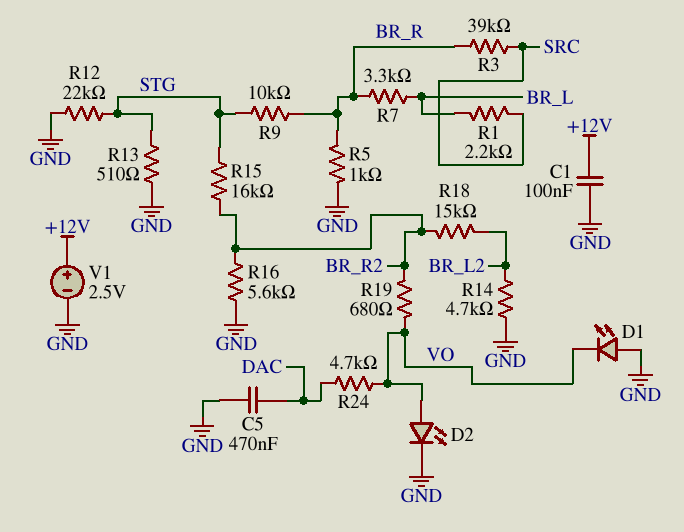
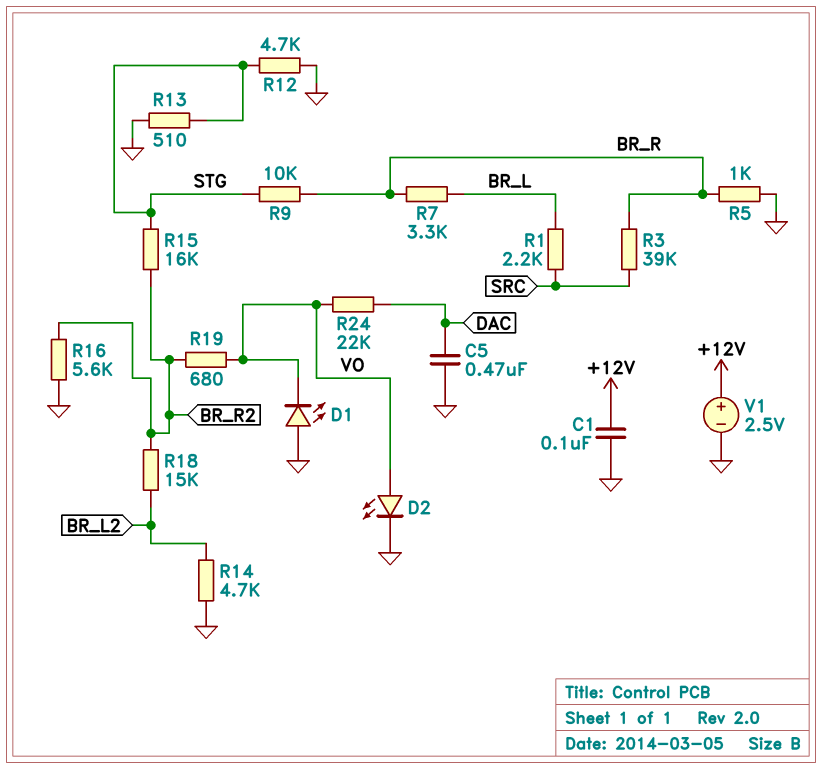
R12: 22k (GND, STG) -> 4.7k (GND, STG)
R24: 4.7k (DAC, VO) -> 22k (DAC, VO)

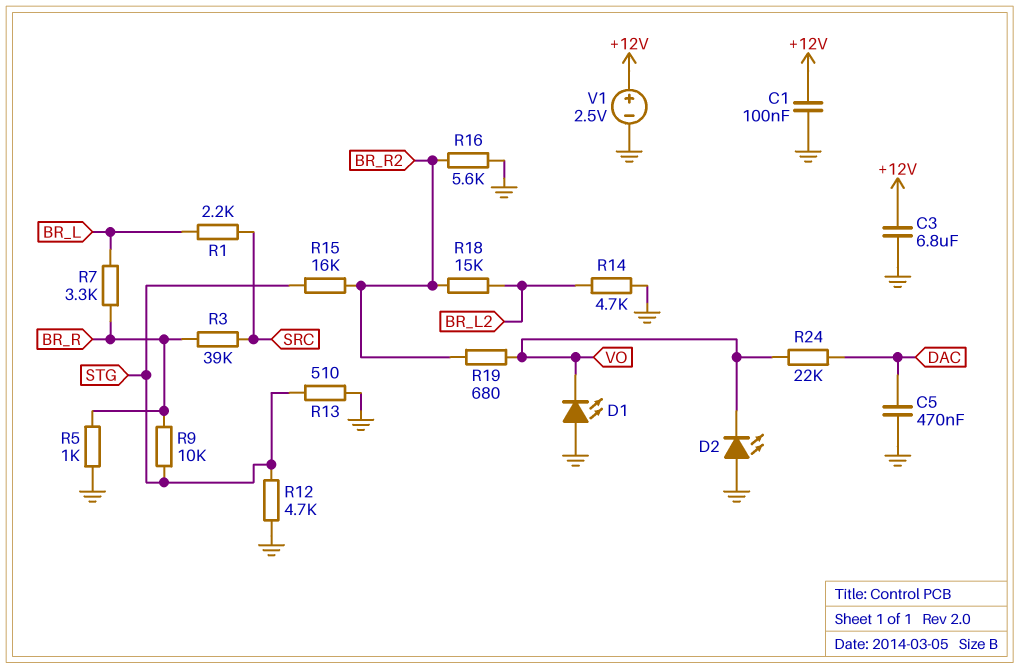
C3: none -> 6.8uF (+12V, GND)
D2: LED (A VO, K GND) -> LED (A GND, K VO)

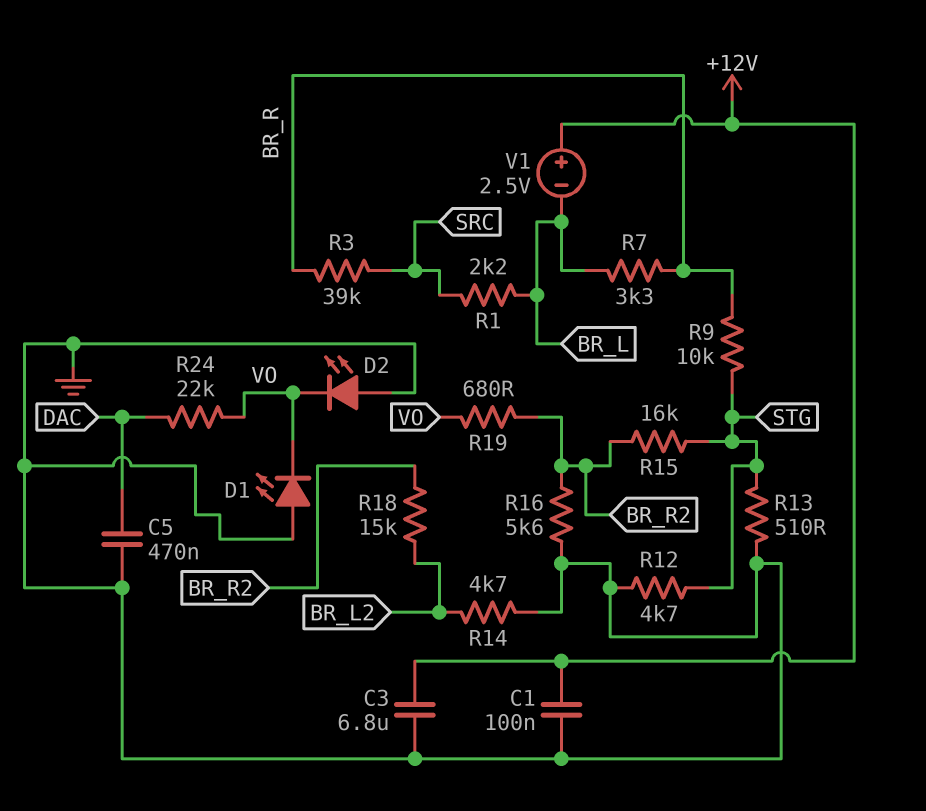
R5: 1k (BR_R, GND) -> none
V1: 2.5V (plus +12V, minus GND) -> 2.5V (plus +12V, minus BR_L)

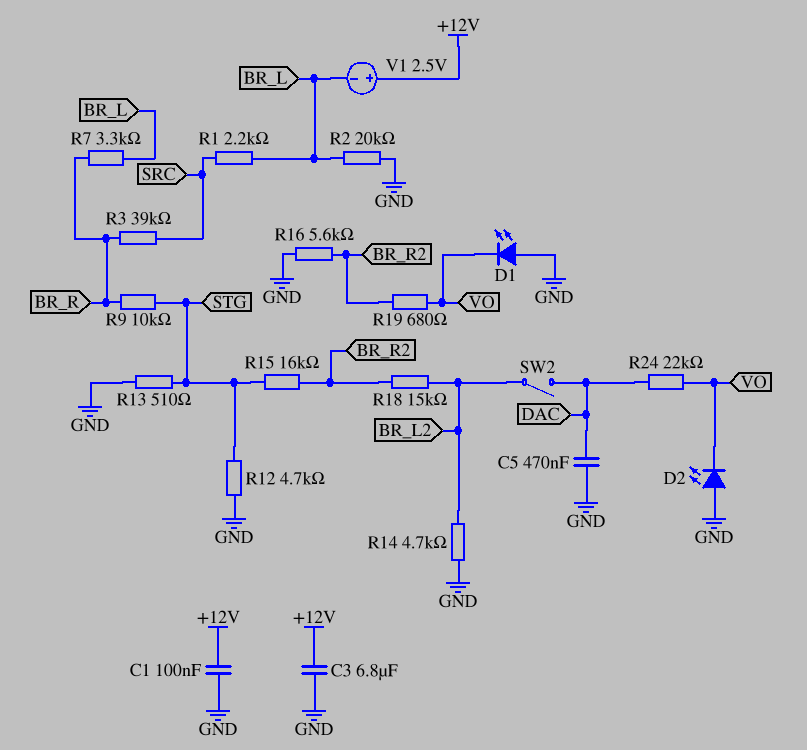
R2: none -> 20k (BR_L, GND)
SW2: none -> switch (BR_L2, DAC)

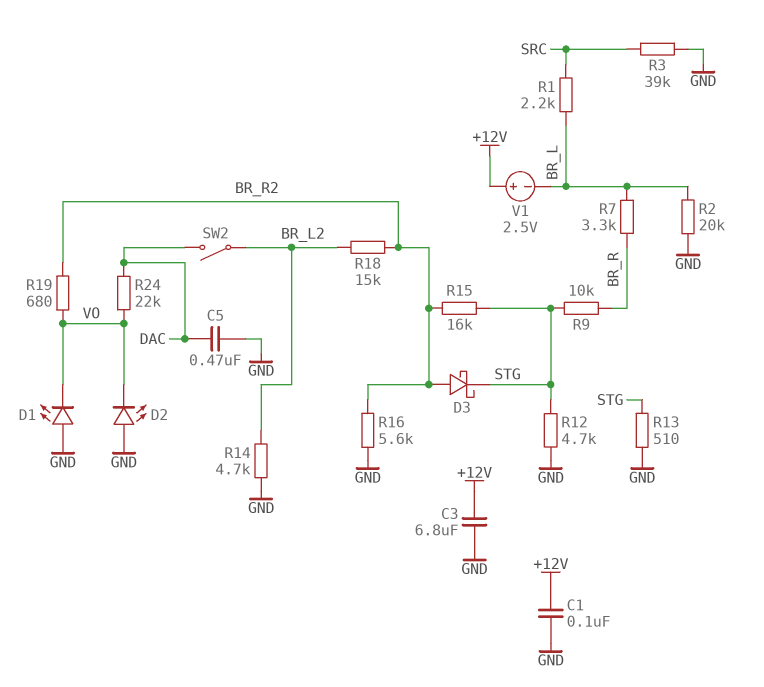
D3: none -> schottky (A BR_R2, K STG)
R3: 39k (BR_R, SRC) -> 39k (GND, SRC)

